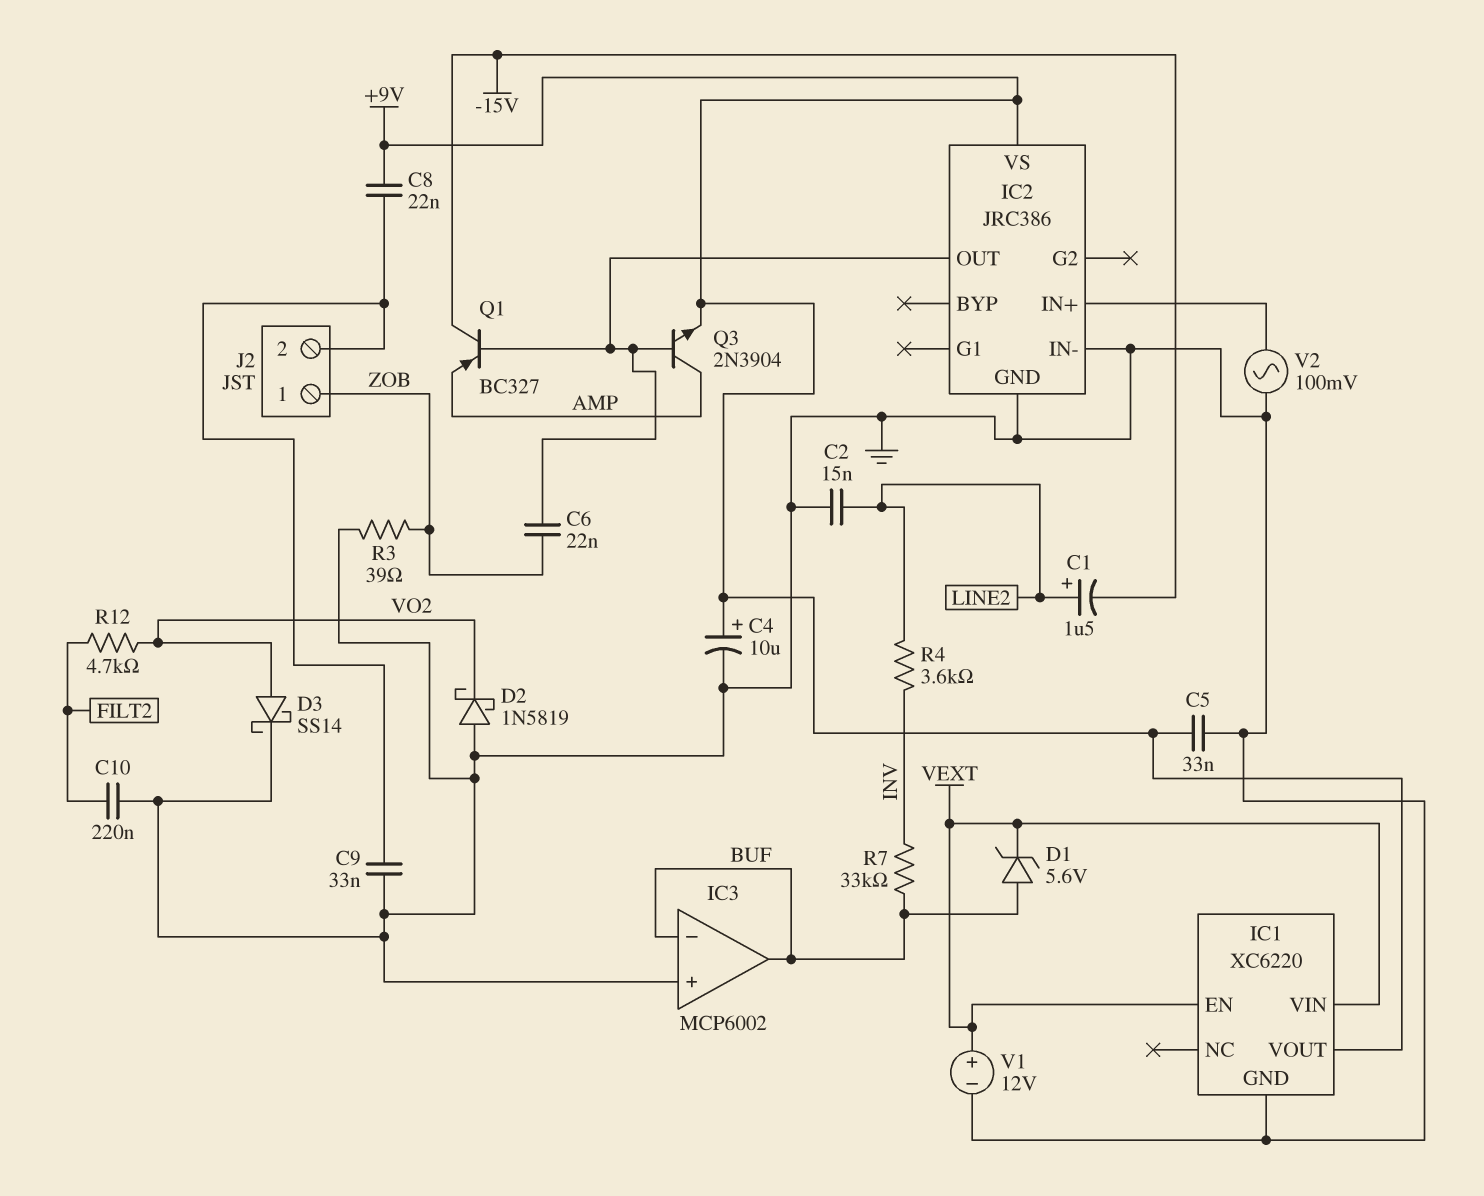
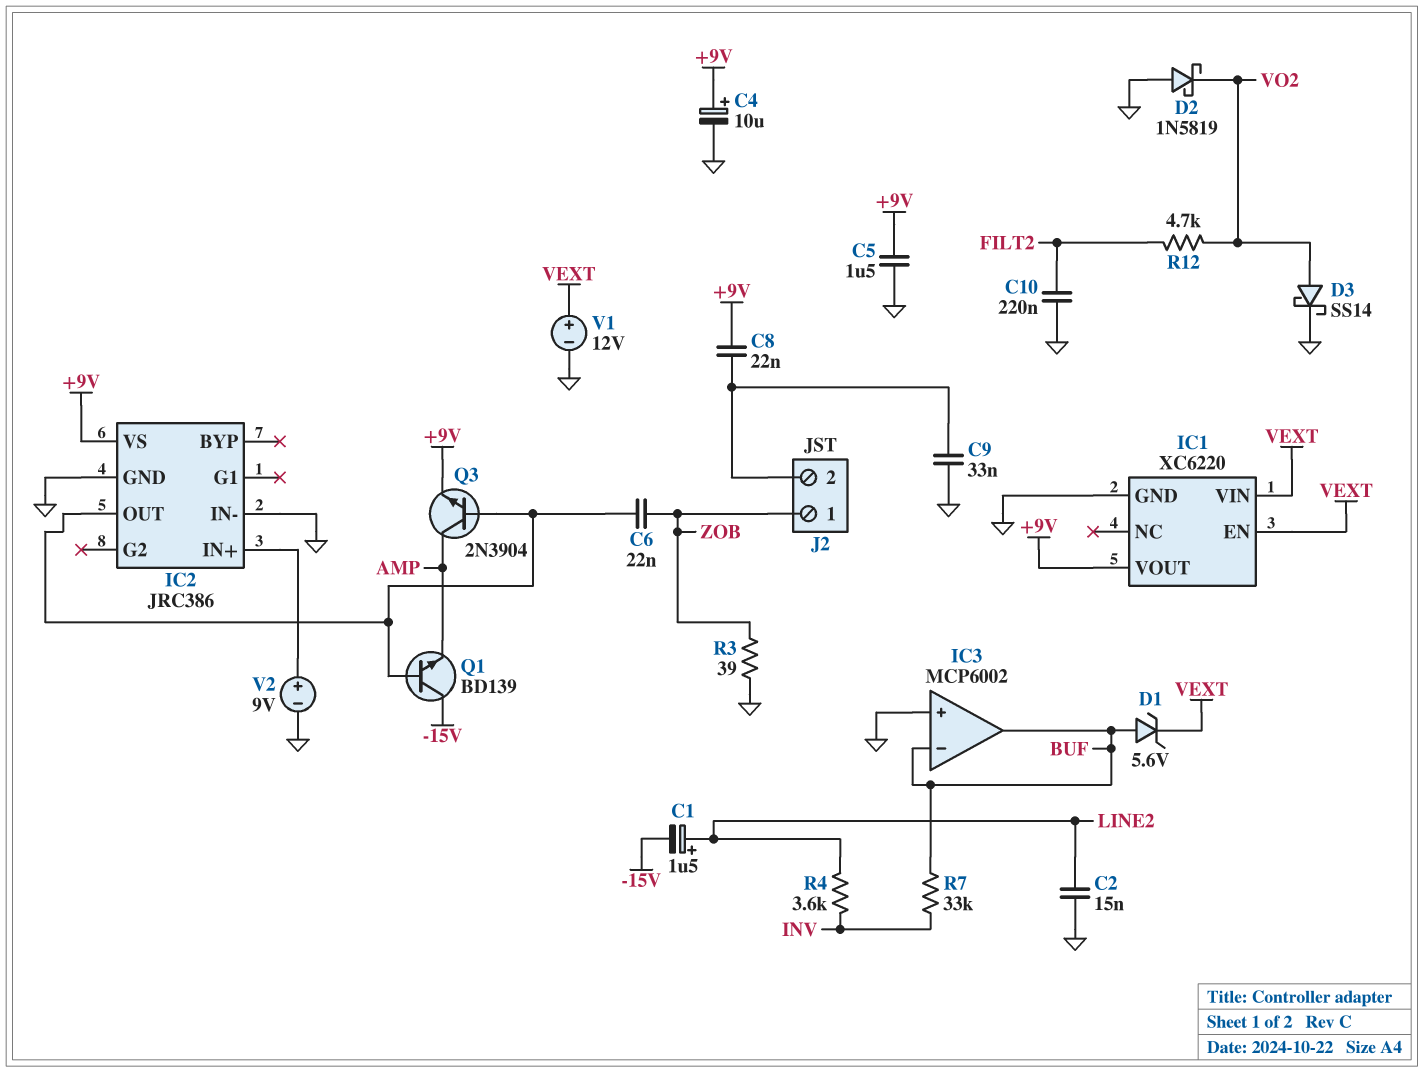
C5: 33nF (+9V, GND) -> 1.5uF (+9V, GND)
Q1: PNP BC327 (B IC2/OUT, C -15V, E AMP) -> NPN BD139 (B IC2/OUT, C -15V, E AMP)
V2: AC 100mV (GND, IC2/IN+) -> 9V (plus IC2/IN+, minus GND)

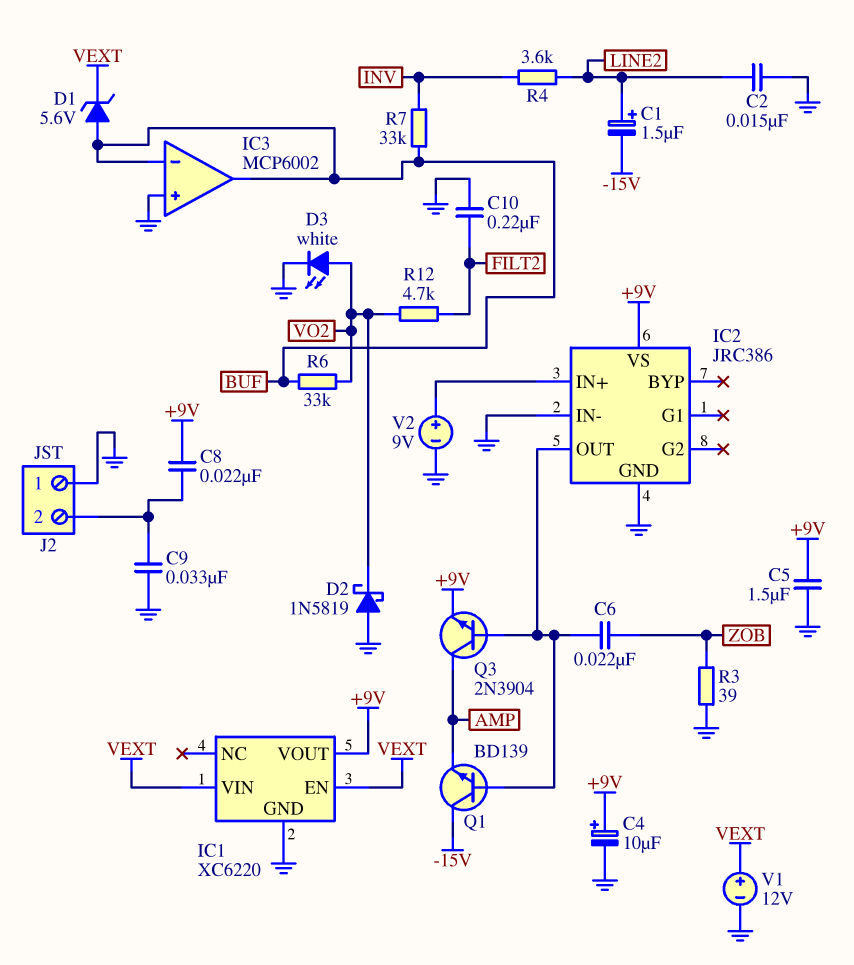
D3: schottky SS14 (A VO2, K GND) -> LED white (A VO2, K GND)
J2 pin 1: ZOB -> GND
R6: none -> 33k (BUF, VO2)

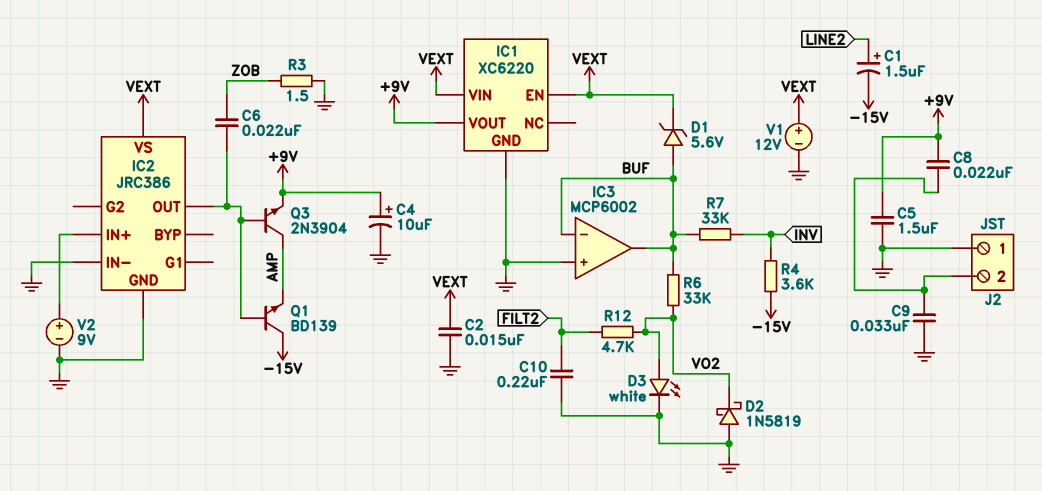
C2: 15nF (GND, LINE2) -> 15nF (GND, VEXT)
IC2 pin VS: +9V -> VEXT
R3: 39 (GND, ZOB) -> 1.5 (GND, ZOB)
R4: 3.6k (INV, LINE2) -> 3.6k (-15V, INV)

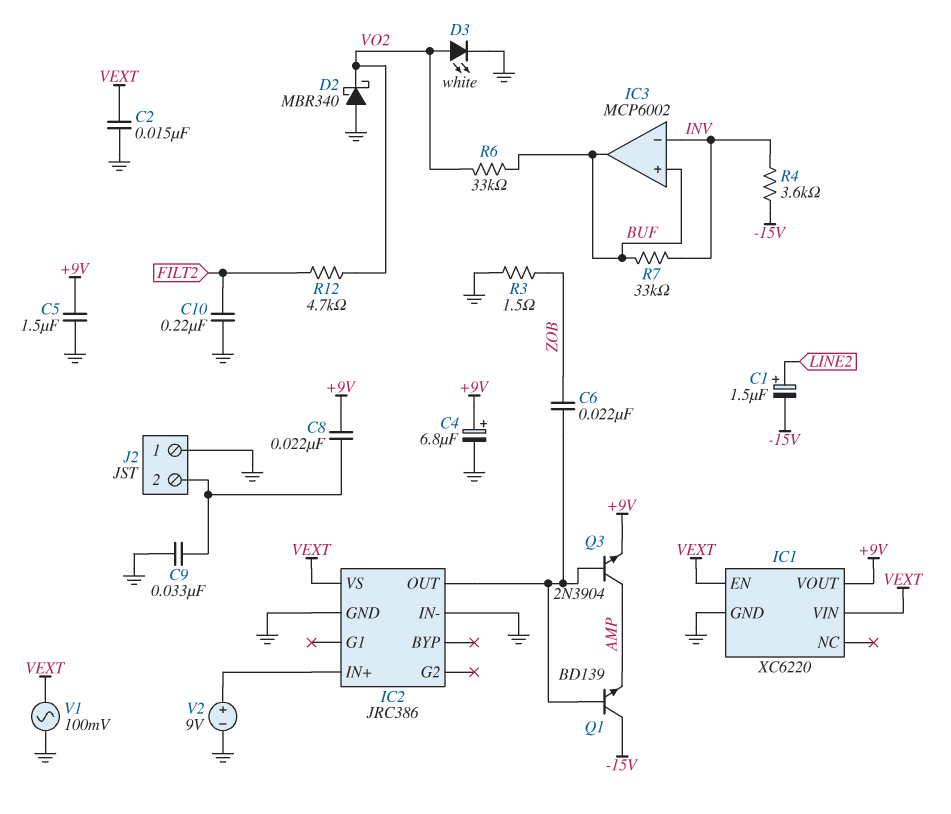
C4: 10uF (plus +9V, minus GND) -> 6.8uF (plus +9V, minus GND)
D1: zener 5.6V (A BUF, K VEXT) -> none
D2: schottky 1N5819 (A GND, K VO2) -> schottky MBR340 (A GND, K VO2)
IC3 pin in+: GND -> BUF
IC3 pin in-: BUF -> INV
V1: 12V (plus VEXT, minus GND) -> AC 100mV (GND, VEXT)

